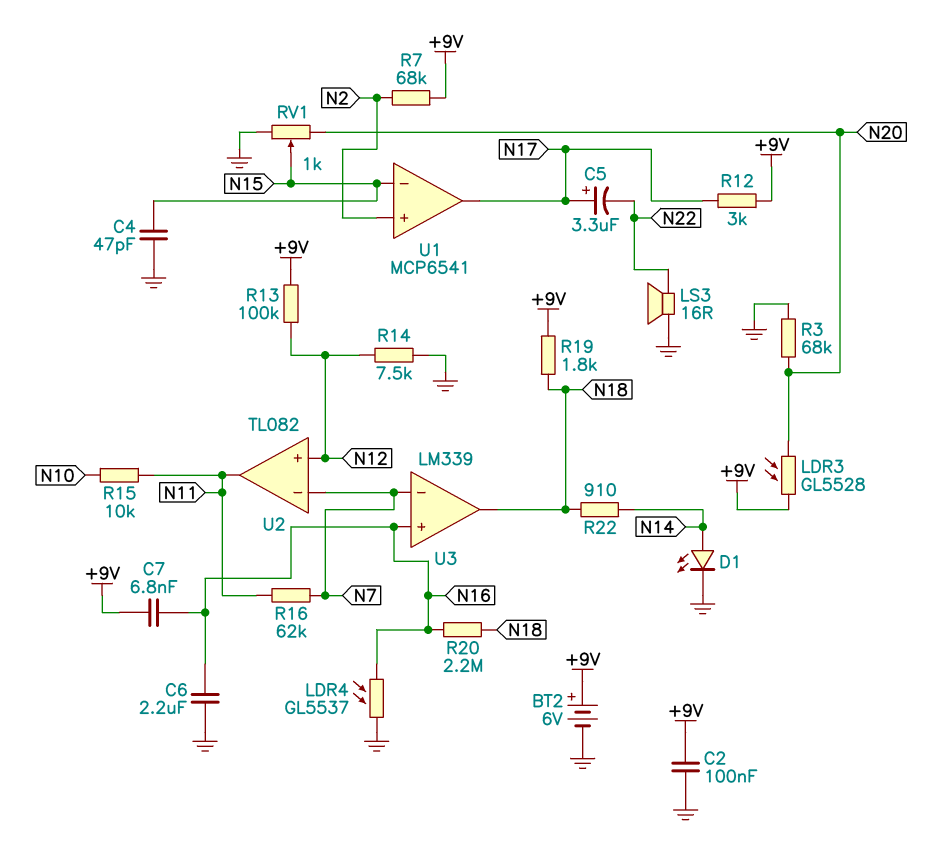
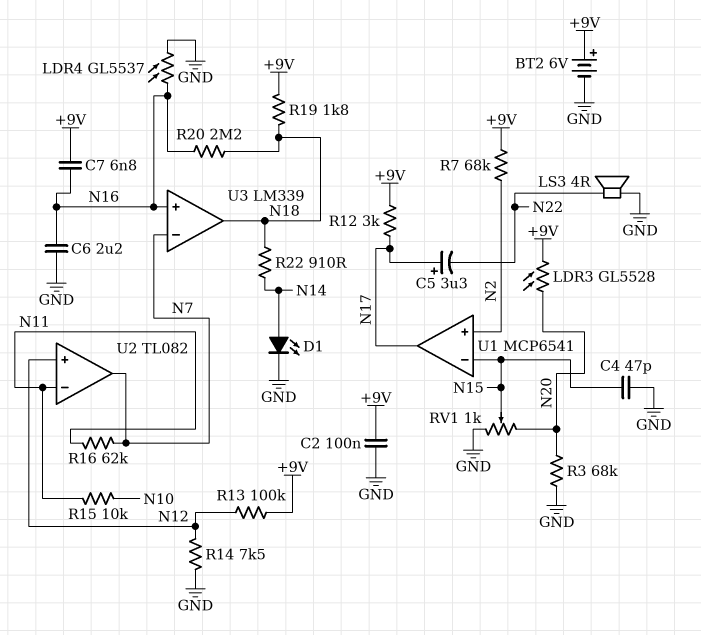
LS3: speaker 16R (GND, N22) -> speaker 4R (GND, N22)
U2 pin in-: N7 -> N11
U2 pin out: N11 -> N7

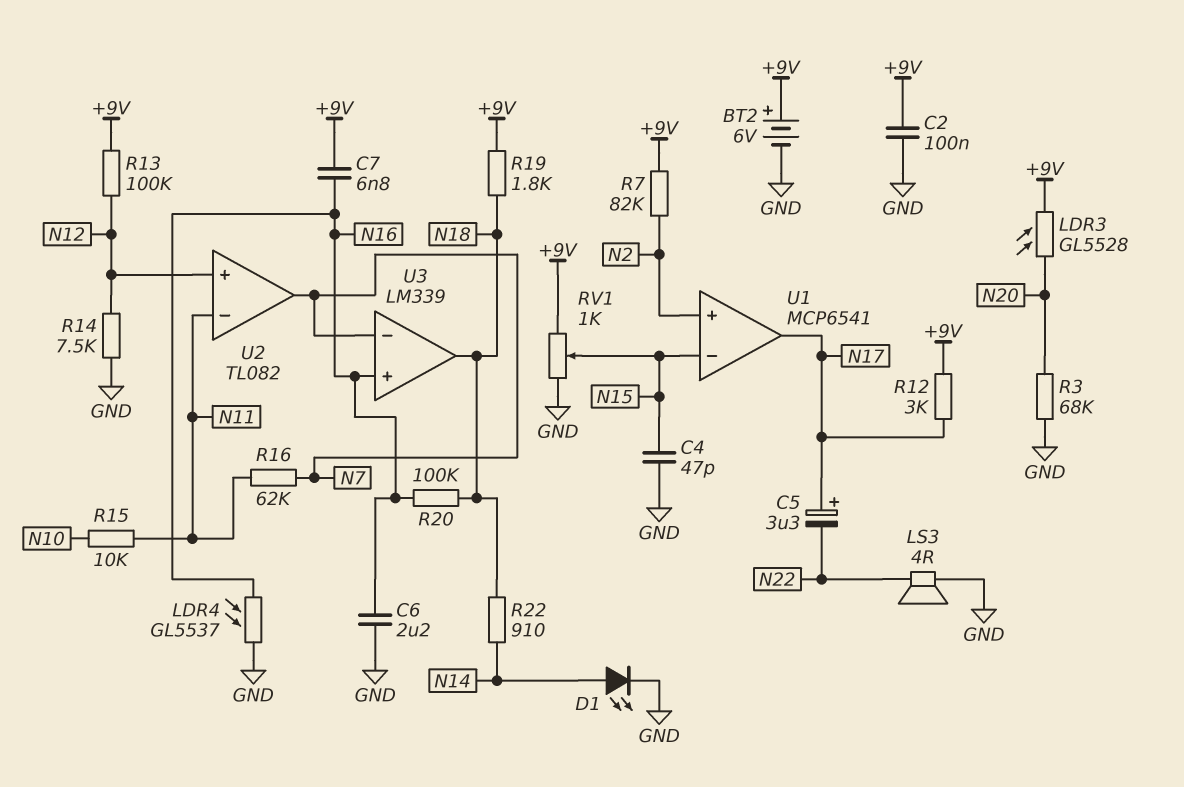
R7: 68k (+9V, N2) -> 82k (+9V, N2)
R20: 2.2M (N16, N18) -> 100k (N16, N18)
RV1: 1k (GND, N20, wiper N15) -> 1k (+9V, GND, wiper N15)

